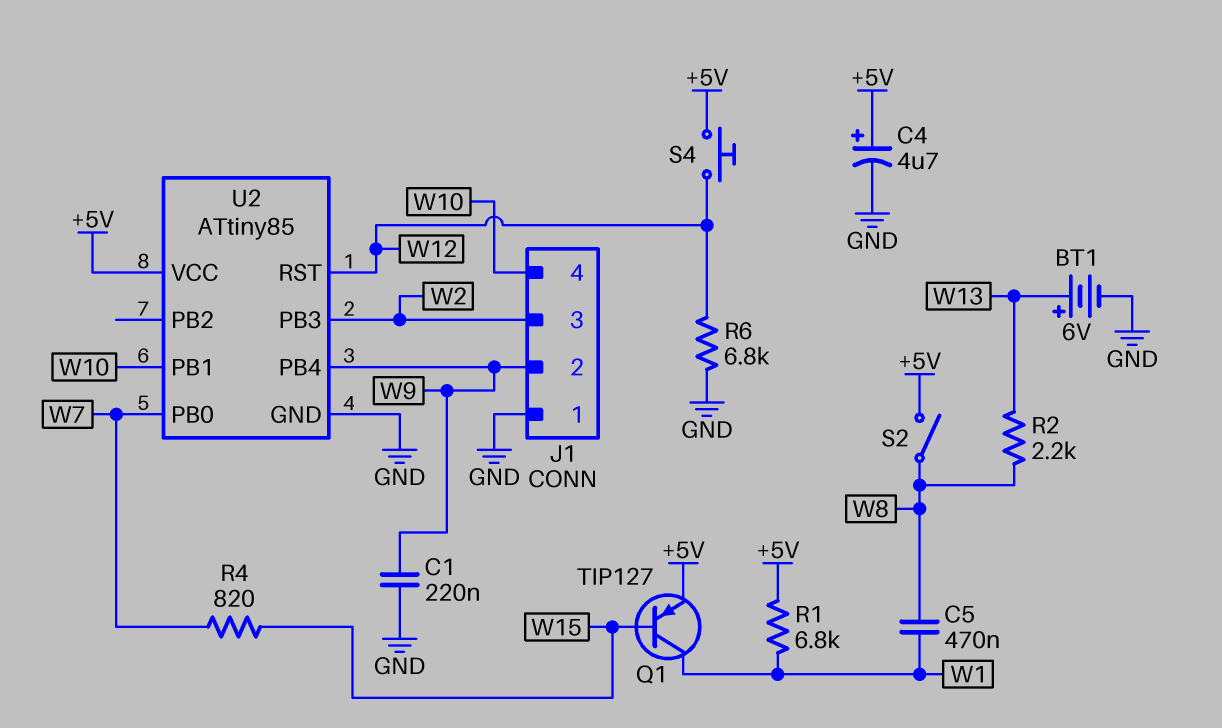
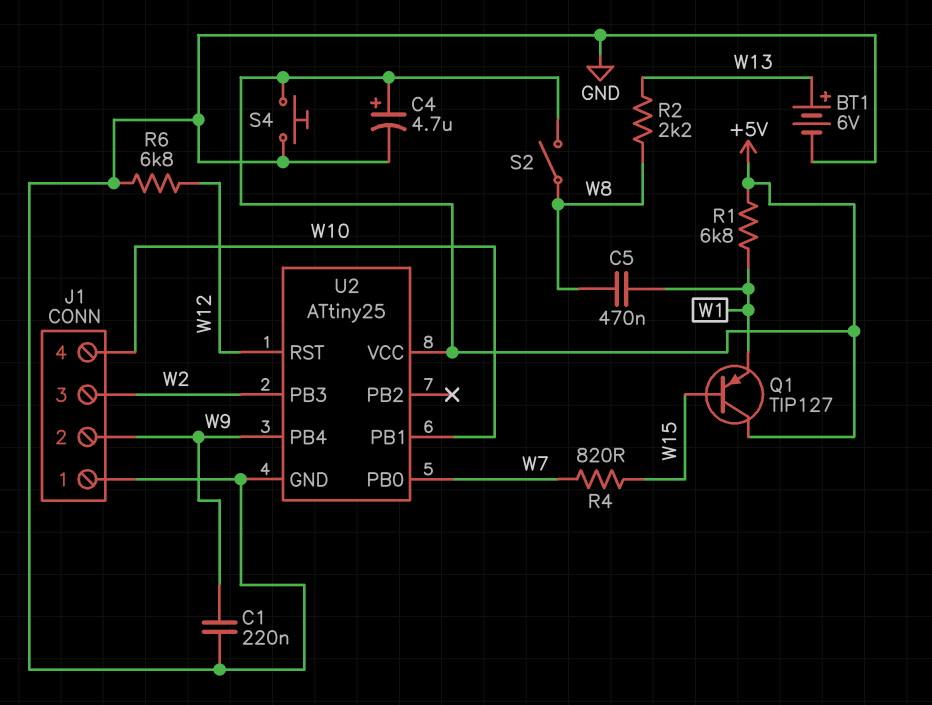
Q1: PNP TIP127 (B W15, C W1, E +5V) -> PNP TIP127 (B W15, C +5V, E W1)
S4: button (+5V, W12) -> button (+5V, GND)
U2: ATtiny85 -> ATtiny25

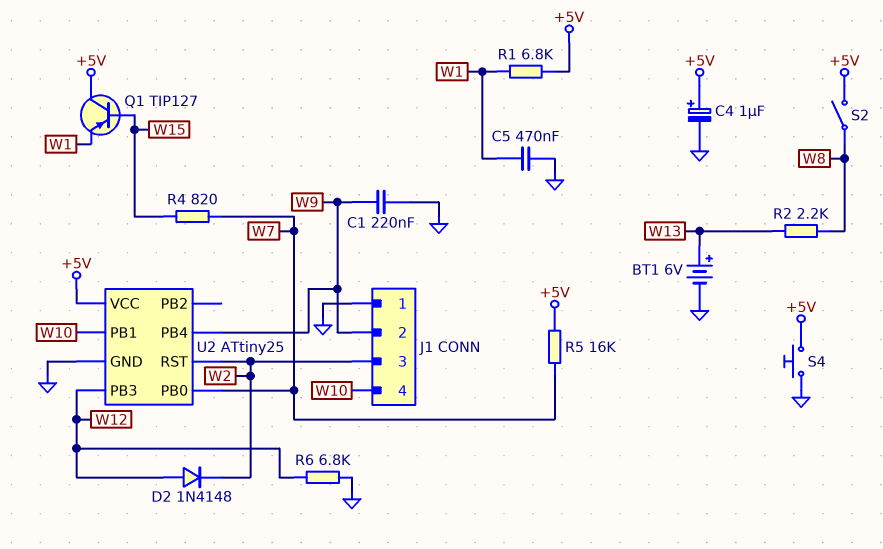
C4: 4.7uF (plus +5V, minus GND) -> 1uF (plus +5V, minus GND)
C5: 470nF (W1, W8) -> 470nF (GND, W1)
D2: none -> diode 1N4148 (A W12, K W2)
R5: none -> 16k (+5V, W7)
U2 pin PB3: W2 -> W12
U2 pin RST: W12 -> W2

